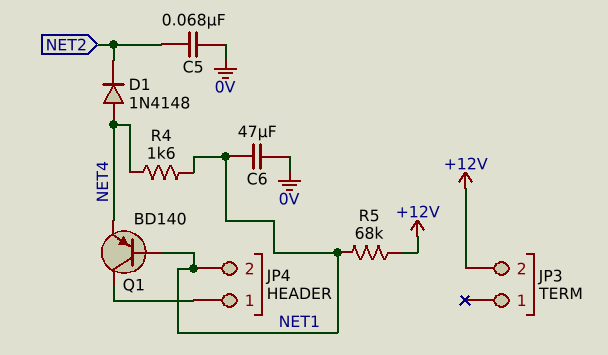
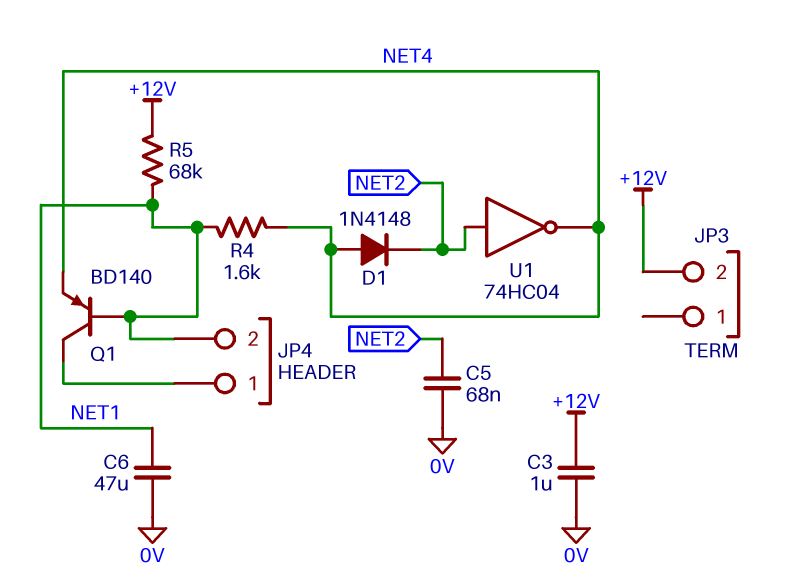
C3: none -> 1uF (+12V, 0V)
U1: none -> NOT 74HC04 (in NET2, out NET4)

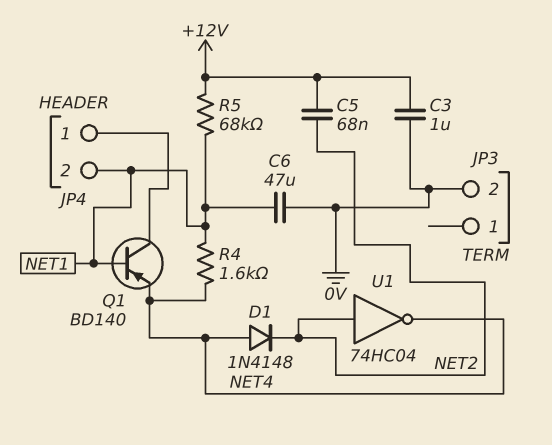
C5: 68nF (0V, NET2) -> 68nF (+12V, NET2)
JP3 pin 2: +12V -> 0V

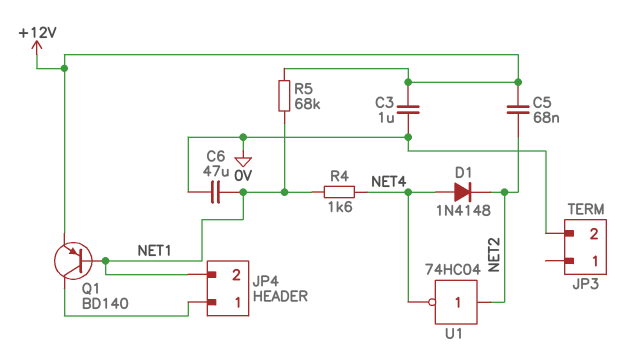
Q1: PNP BD140 (B NET1, C JP4/1, E NET4) -> PNP BD140 (B NET1, C JP4/1, E +12V)

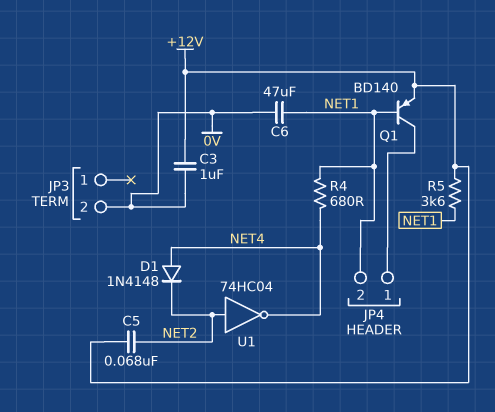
R4: 1.6k (NET1, NET4) -> 680 (NET1, NET4)
R5: 68k (+12V, NET1) -> 3.6k (+12V, NET1)

